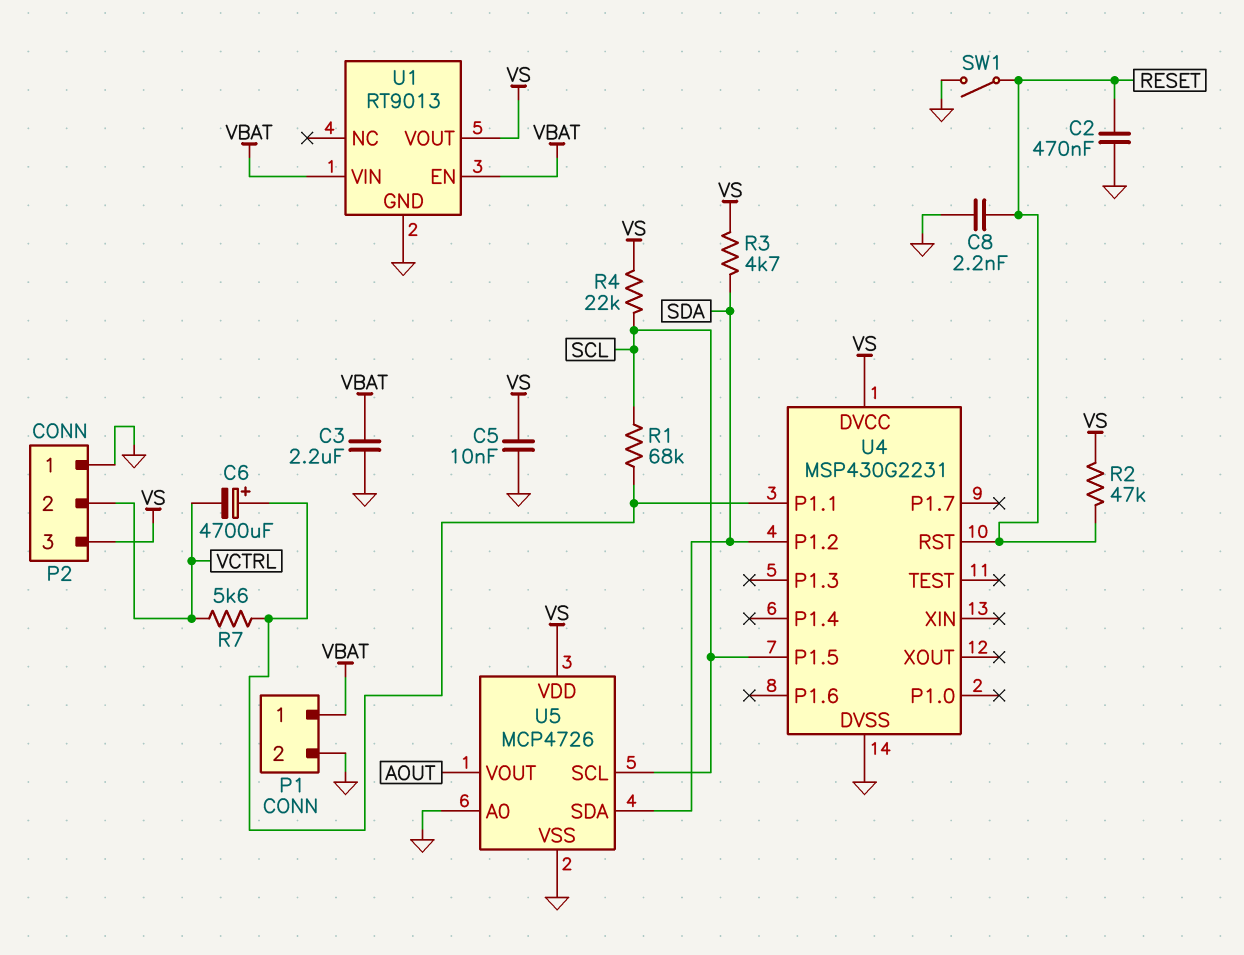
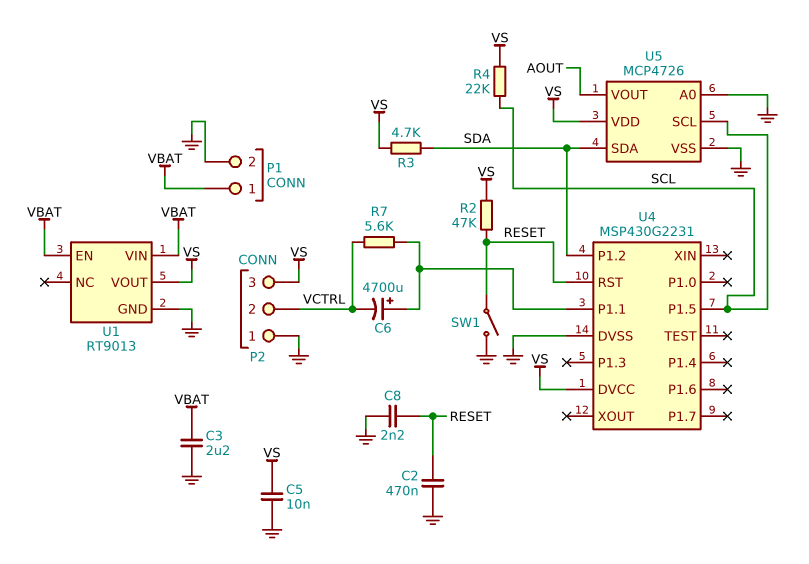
R1: 68k (SCL, U4/P1.1) -> none

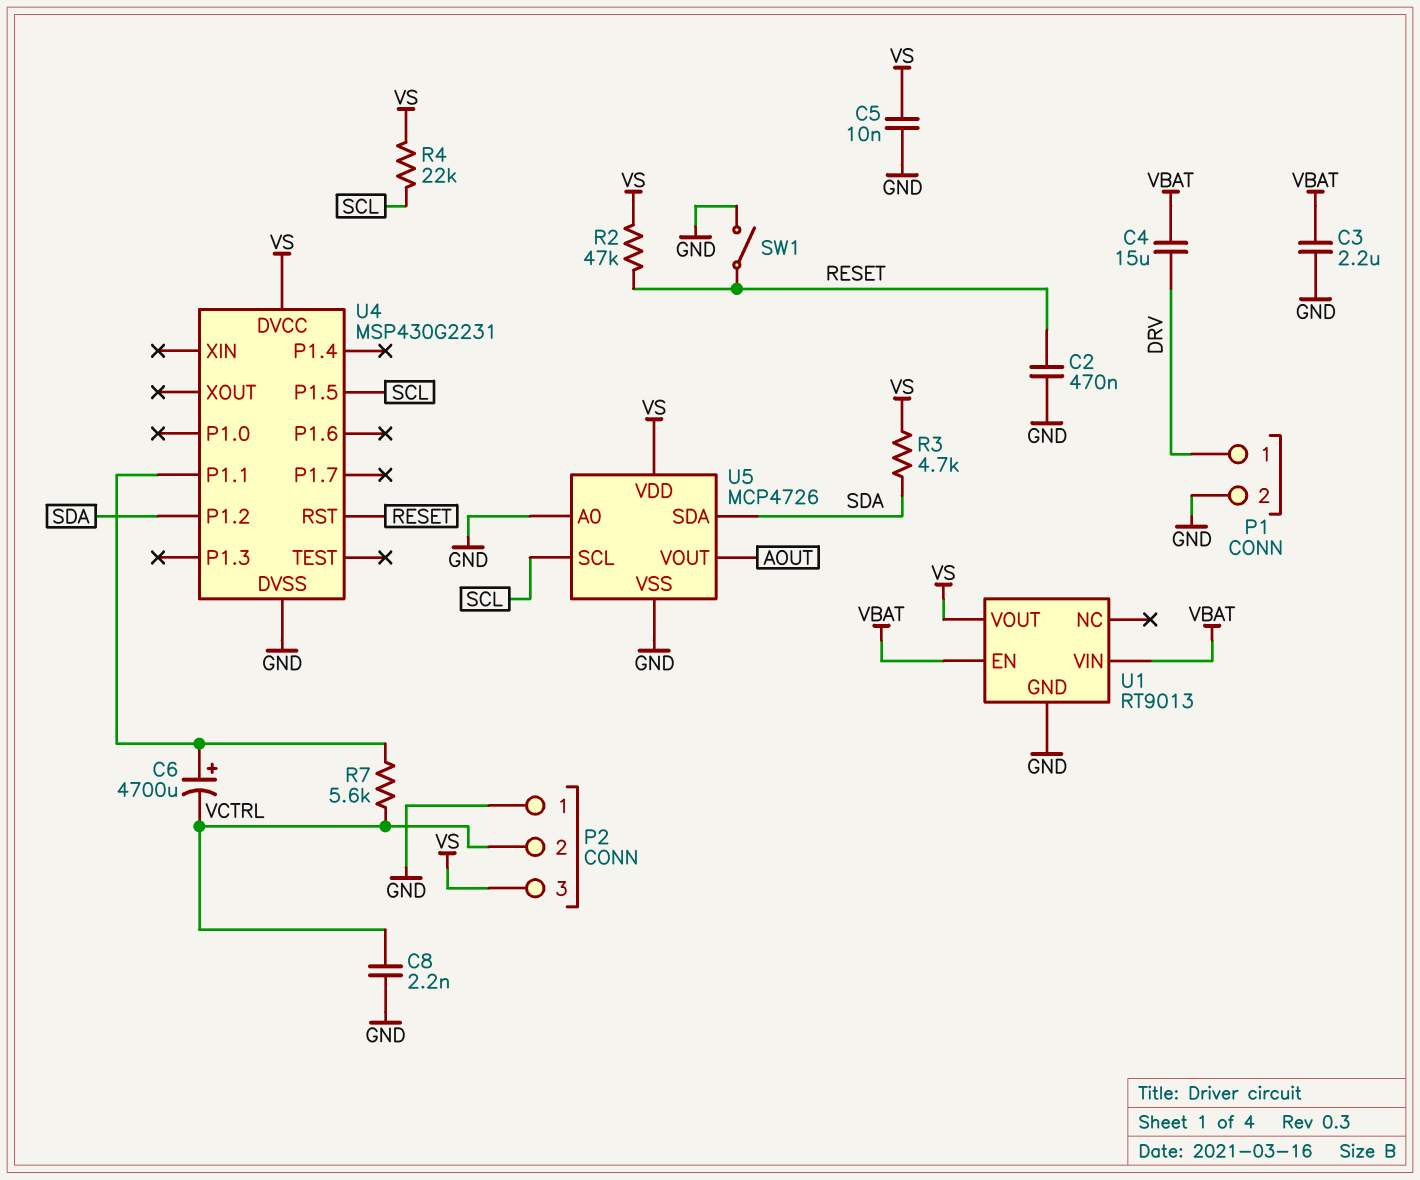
C4: none -> 15uF (DRV, VBAT)
C8: 2.2nF (GND, RESET) -> 2.2nF (GND, VCTRL)
P1 pin 1: VBAT -> DRV

